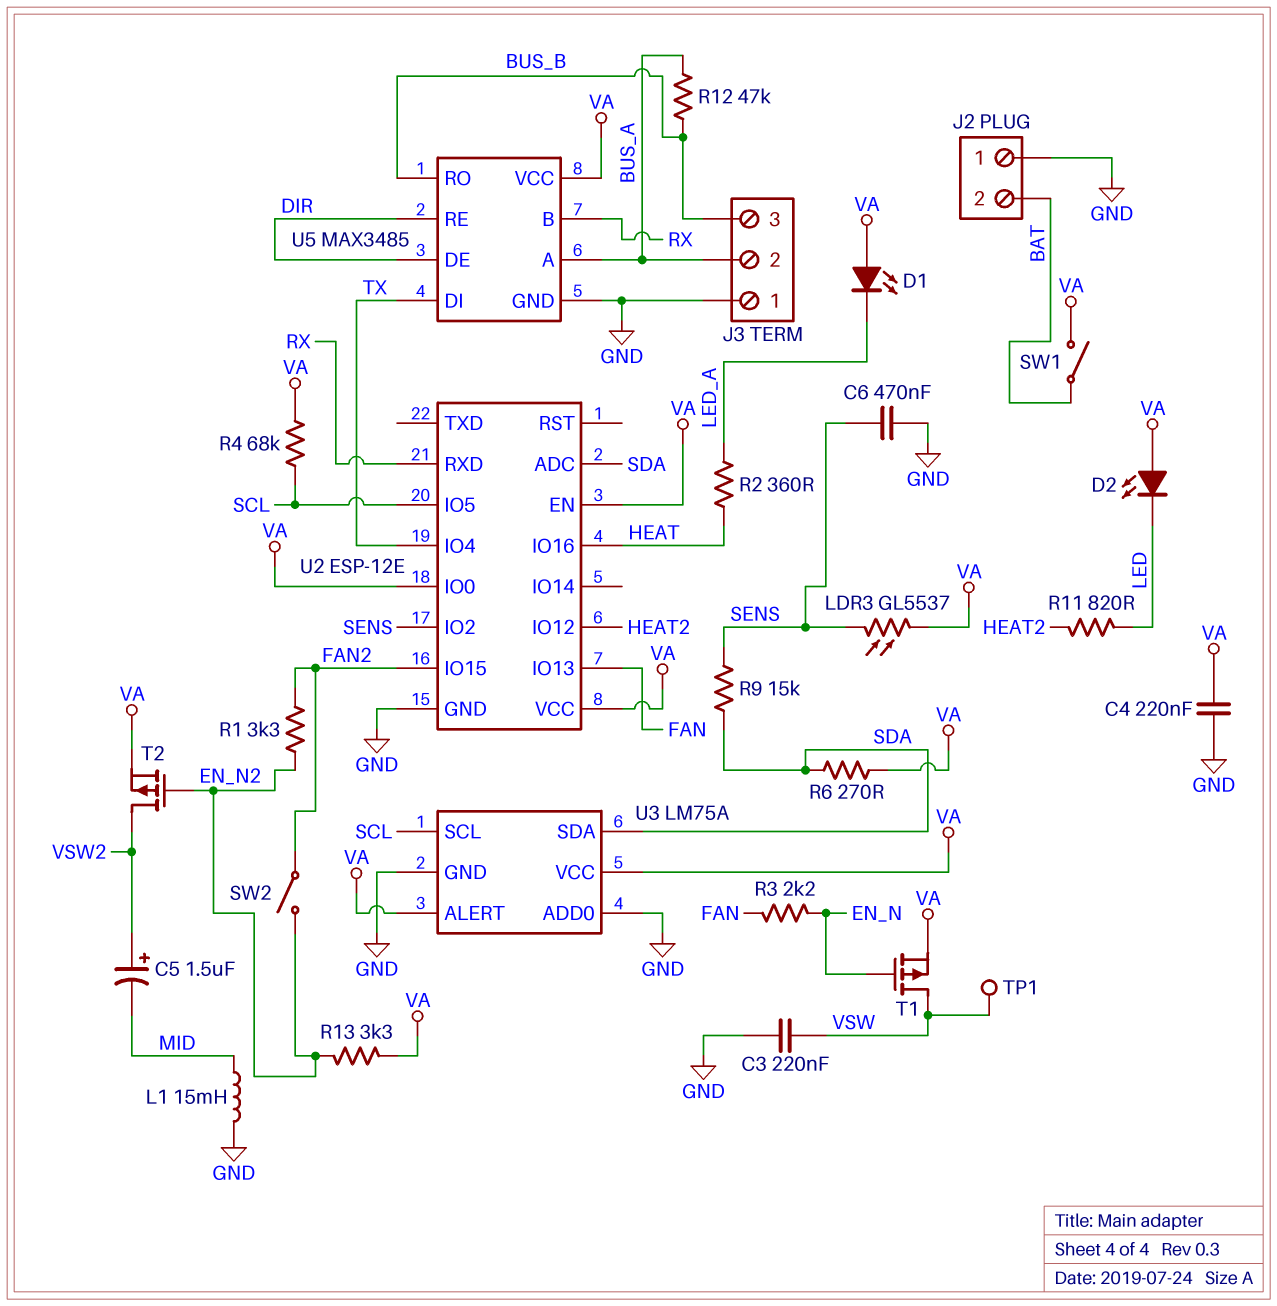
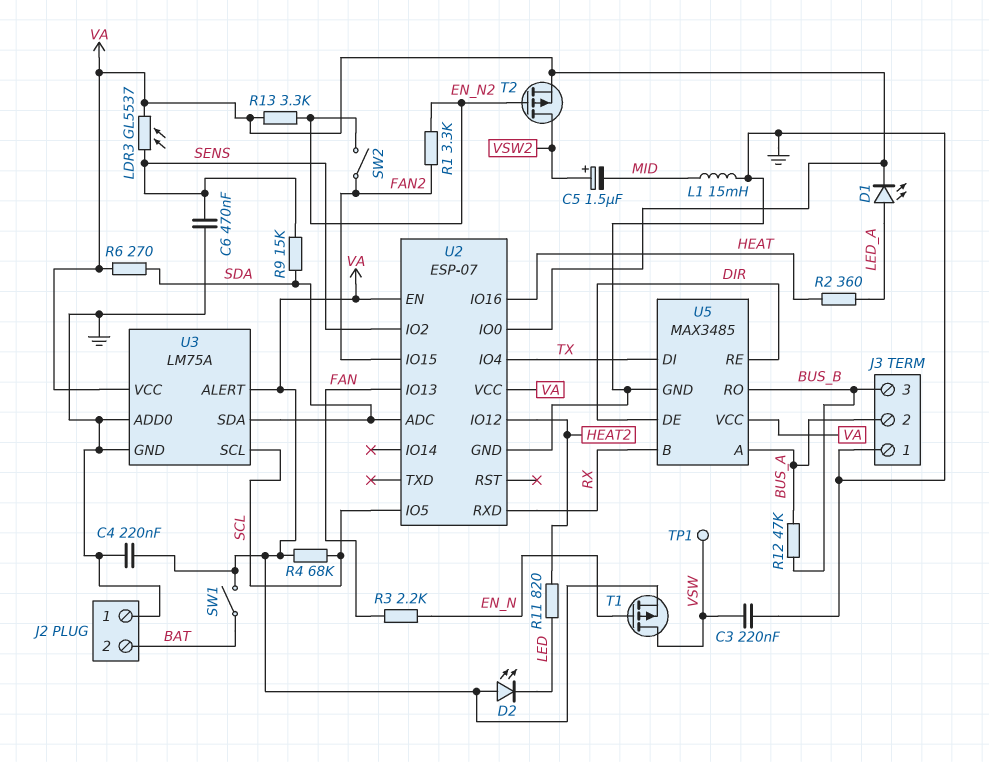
D1: LED (A VA, K LED_A) -> LED (A LED_A, K VA)
U2: ESP-12E -> ESP-07

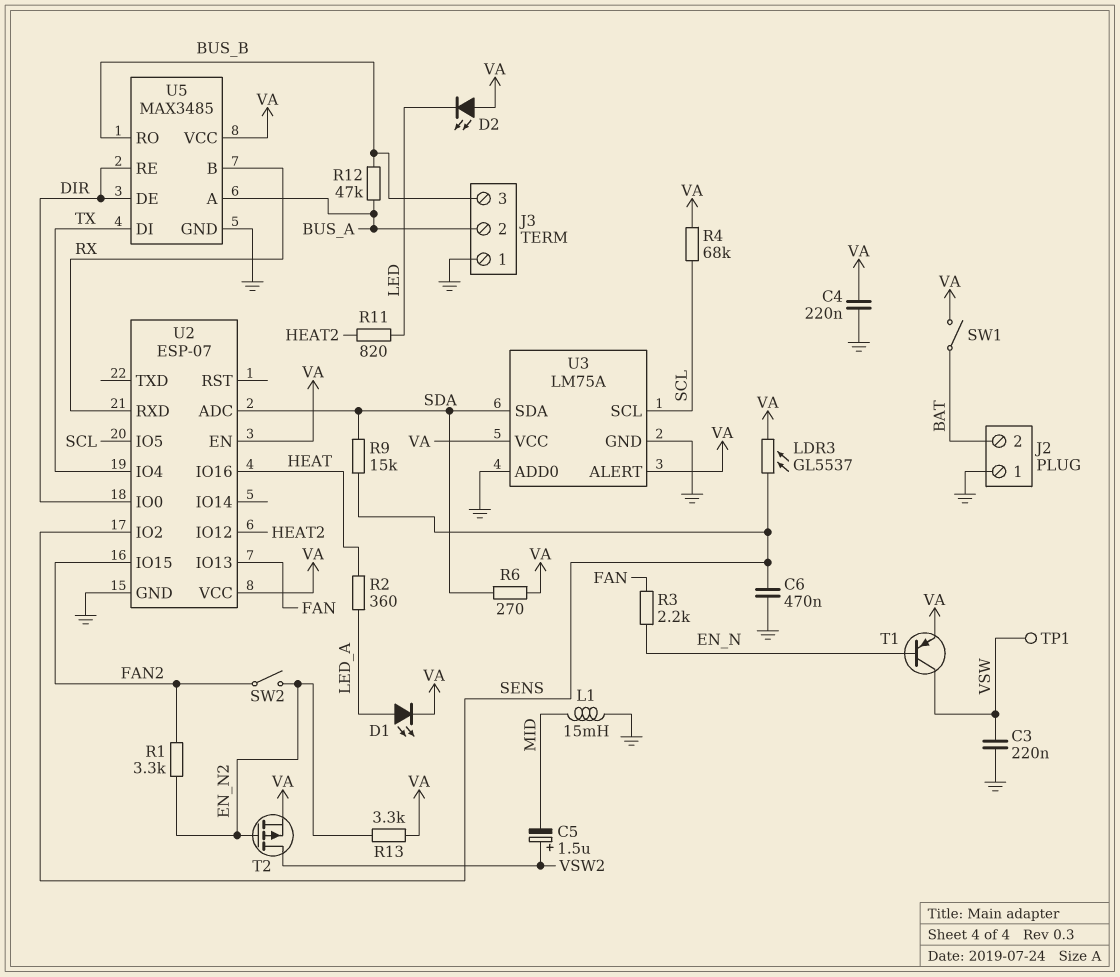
T1: PMOS (G EN_N, D VSW, S VA) -> PNP (B EN_N, C VSW, E VA)
U2 pin IO0: VA -> DIR

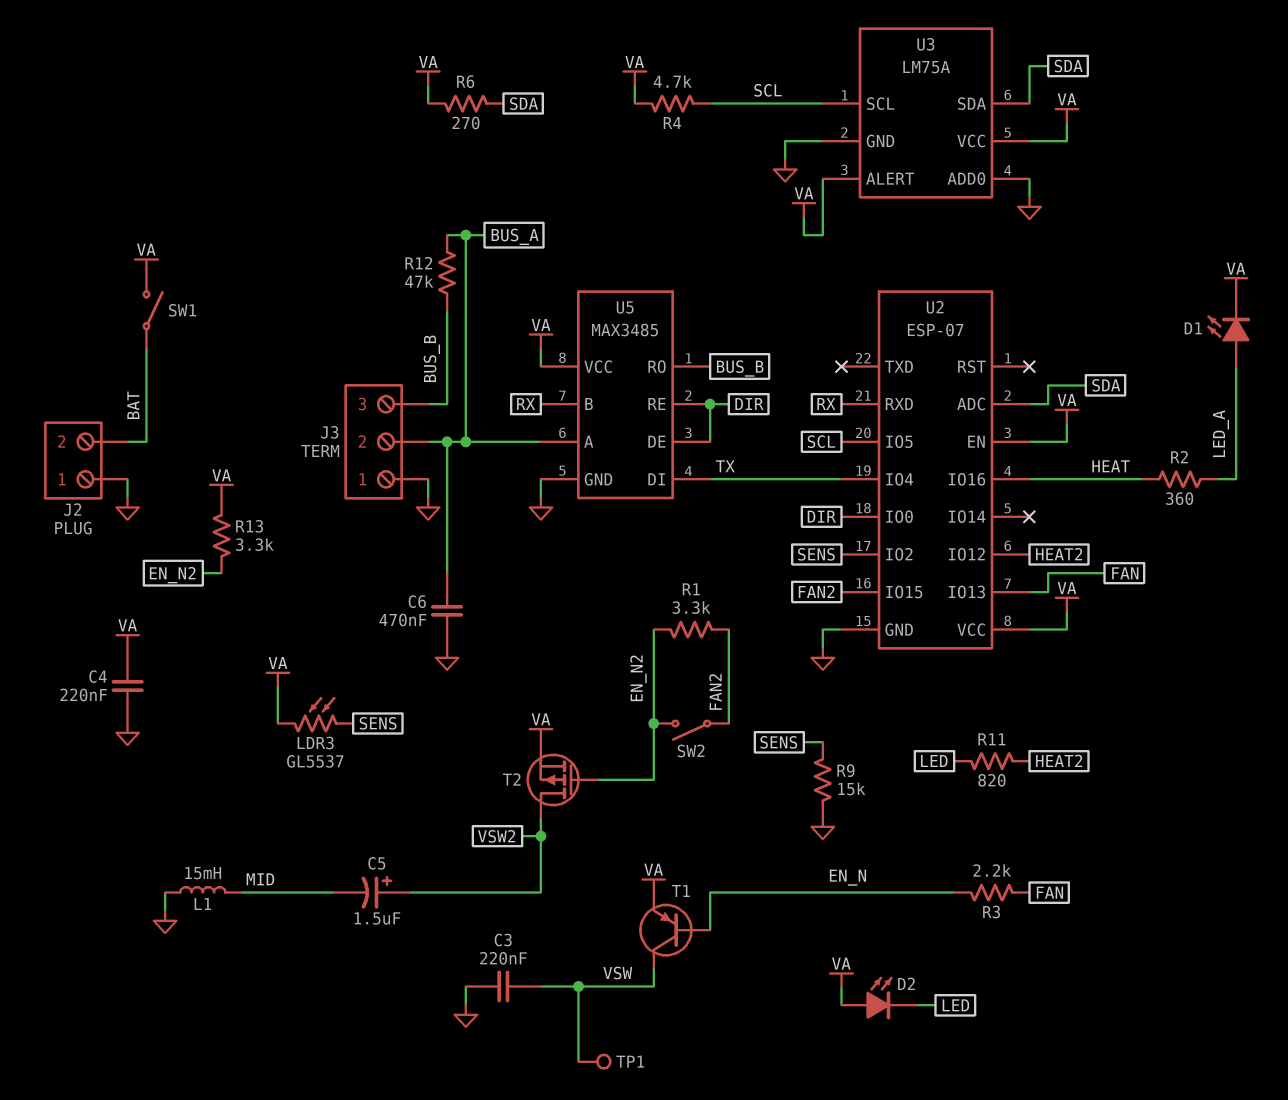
C6: 470nF (GND, SENS) -> 470nF (BUS_A, GND)
R4: 68k (SCL, VA) -> 4.7k (SCL, VA)
R9: 15k (SDA, SENS) -> 15k (GND, SENS)

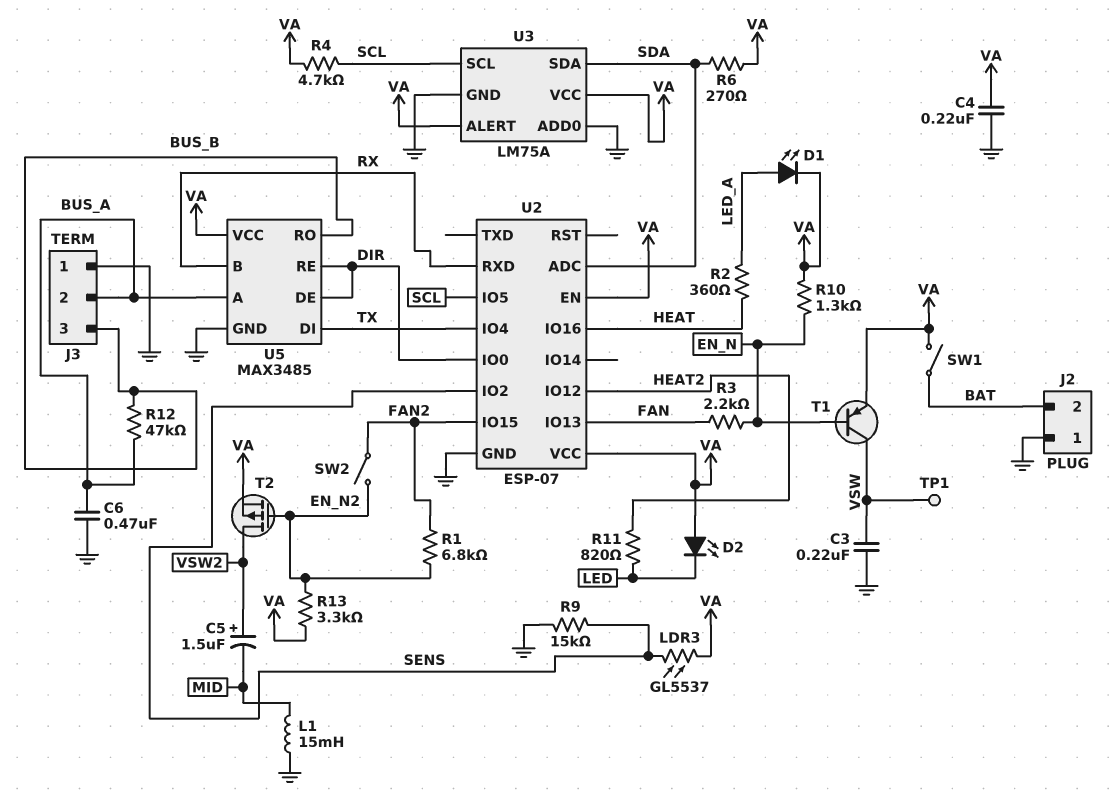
R1: 3.3k (EN_N2, FAN2) -> 6.8k (EN_N2, FAN2)
R10: none -> 1.3k (EN_N, VA)

